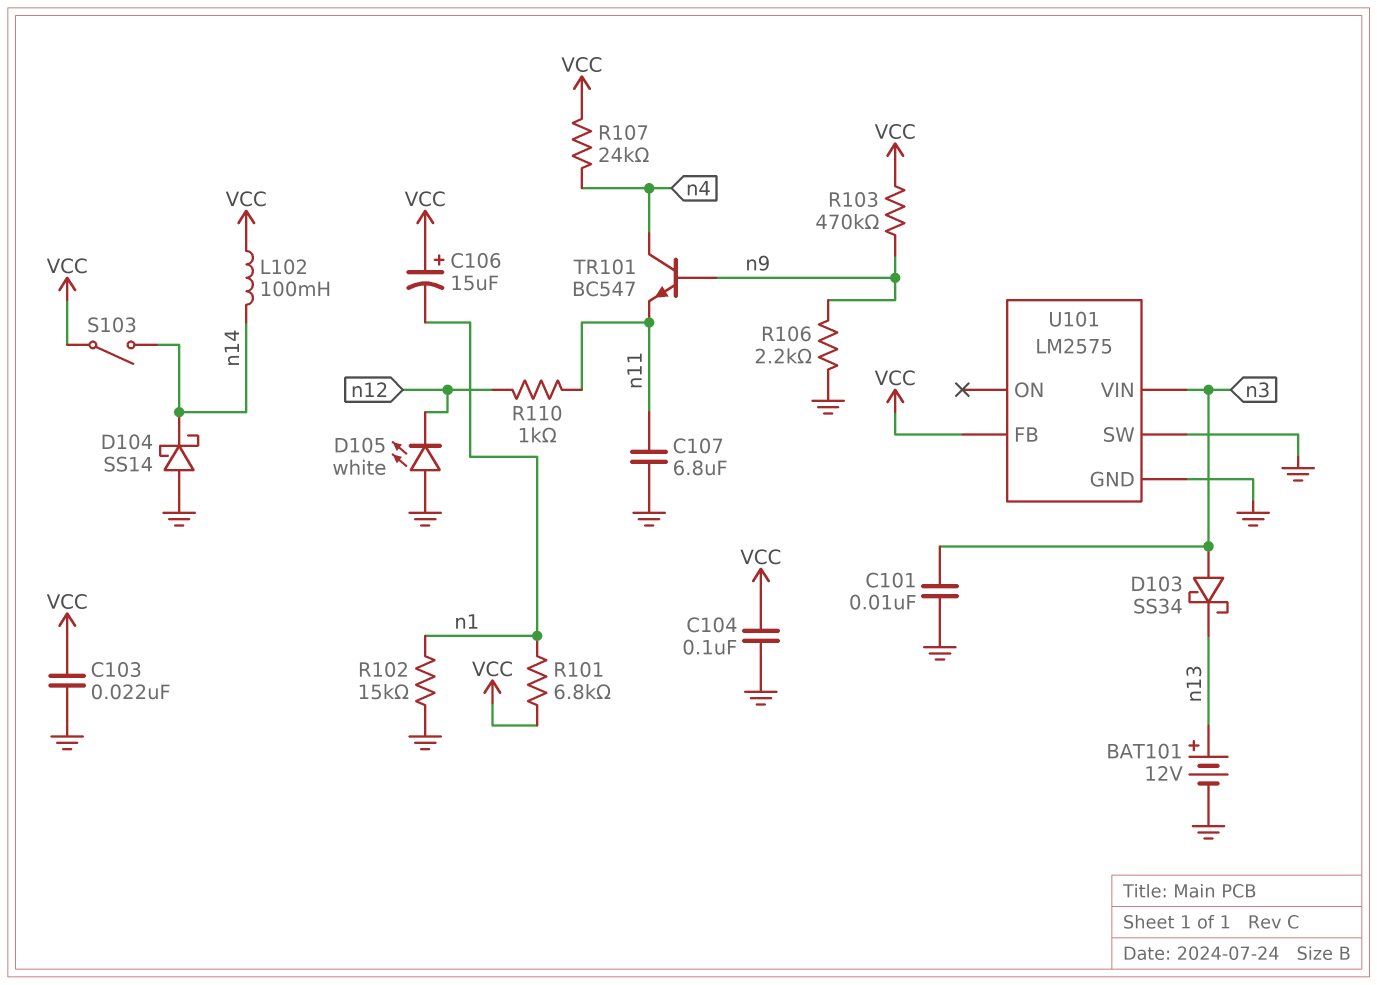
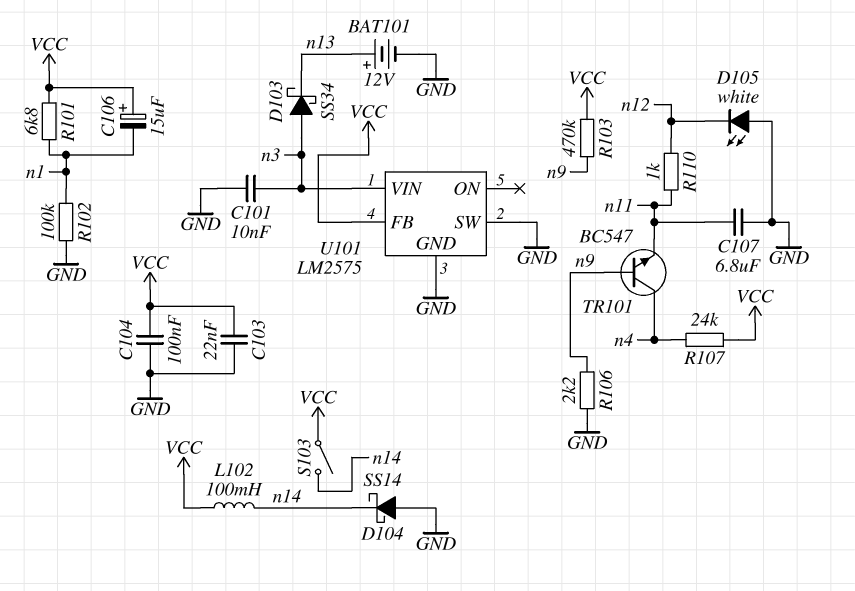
R102: 15k (GND, n1) -> 100k (GND, n1)

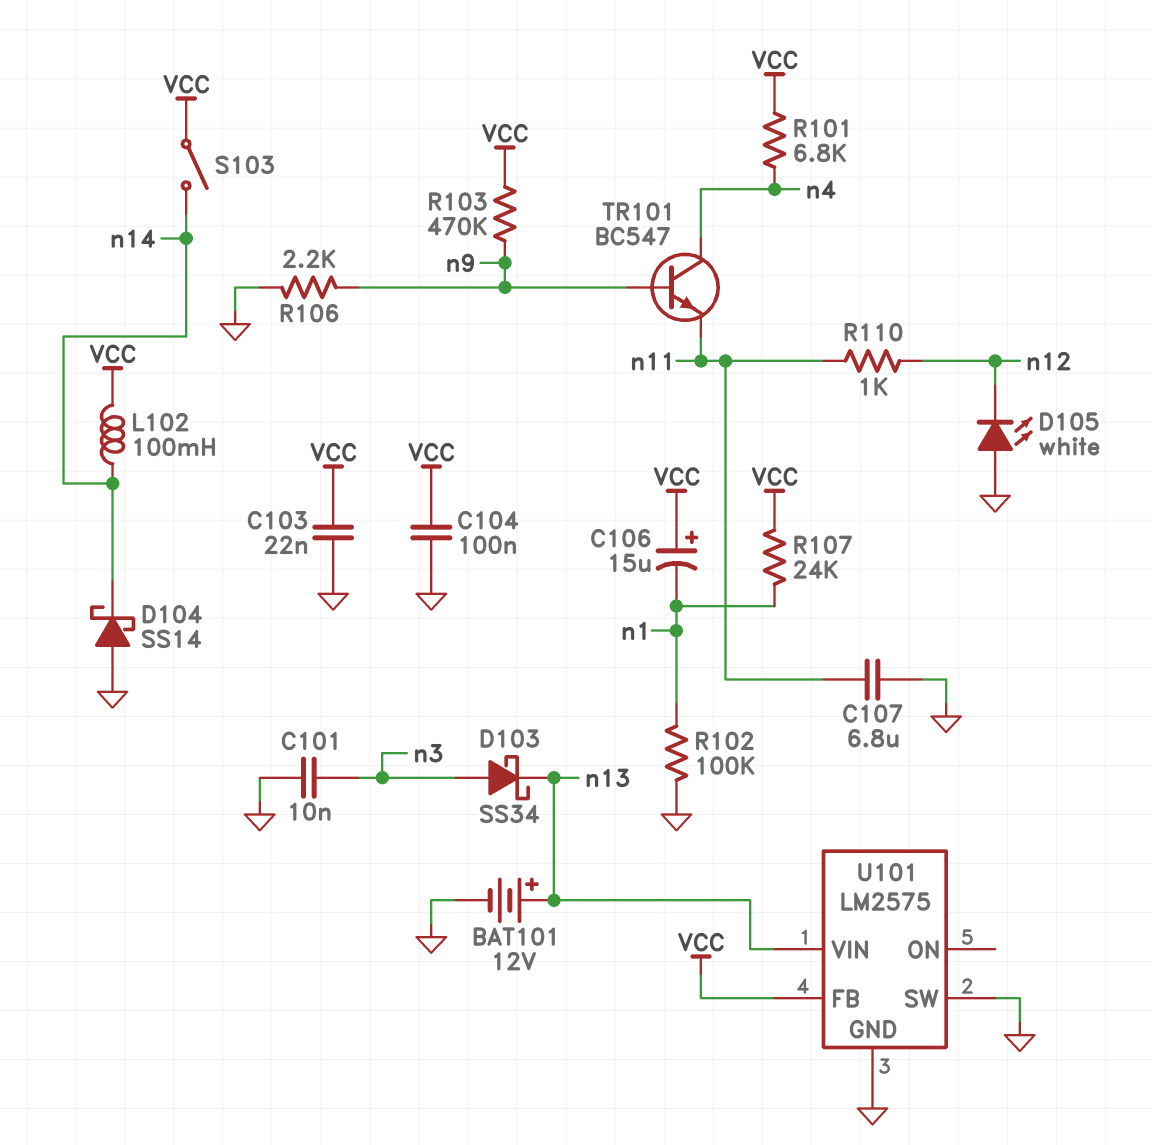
R101: 6.8k (VCC, n1) -> 6.8k (VCC, n4)
R107: 24k (VCC, n4) -> 24k (VCC, n1)
U101 pin VIN: n3 -> n13

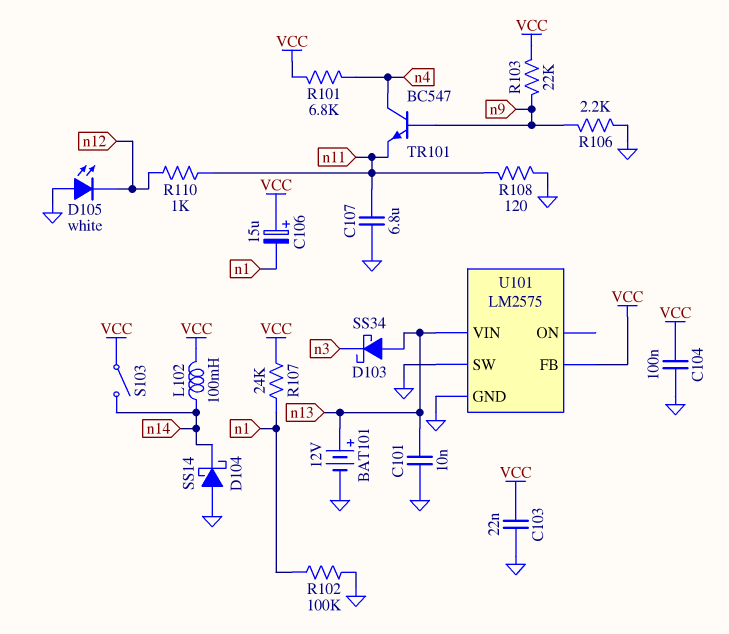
C101: 10nF (GND, n3) -> 10nF (GND, n13)
D103: schottky SS34 (A n3, K n13) -> schottky SS34 (A n13, K n3)
R103: 470k (VCC, n9) -> 22k (VCC, n9)
R108: none -> 120 (GND, n11)

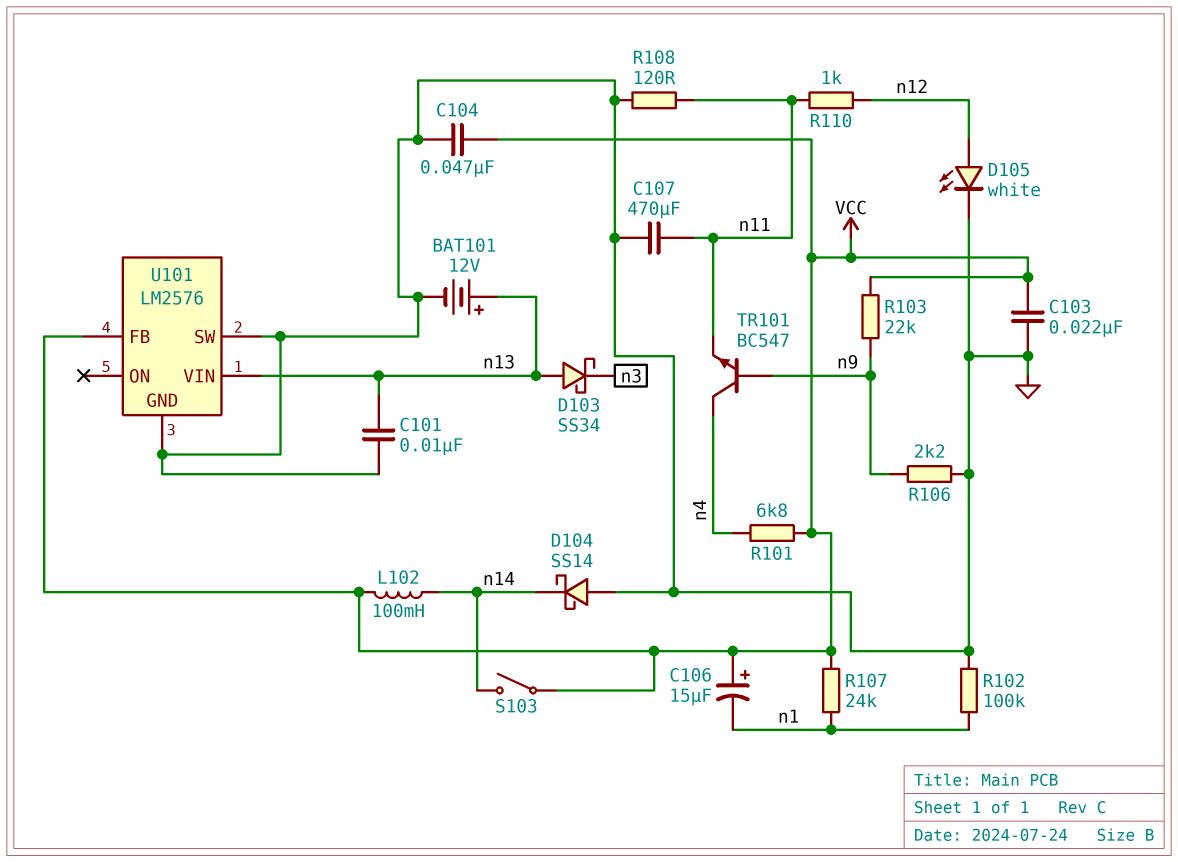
C104: 100nF (GND, VCC) -> 47nF (GND, VCC)
C107: 6.8uF (GND, n11) -> 470uF (GND, n11)
D105: LED white (A GND, K n12) -> LED white (A n12, K GND)
U101: LM2575 -> LM2576

